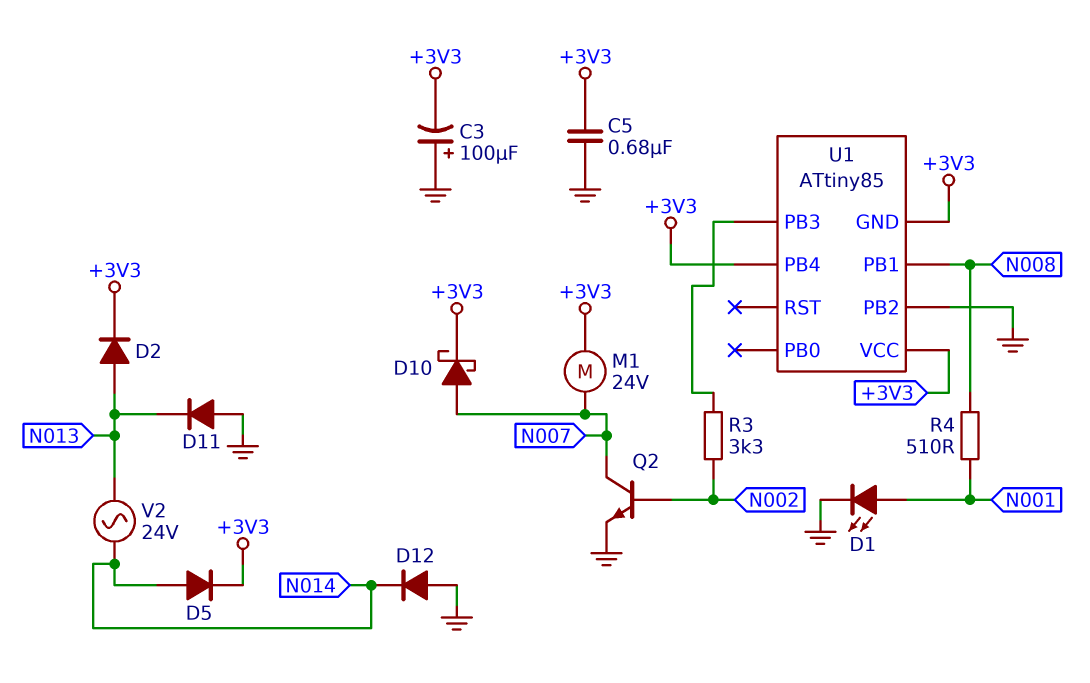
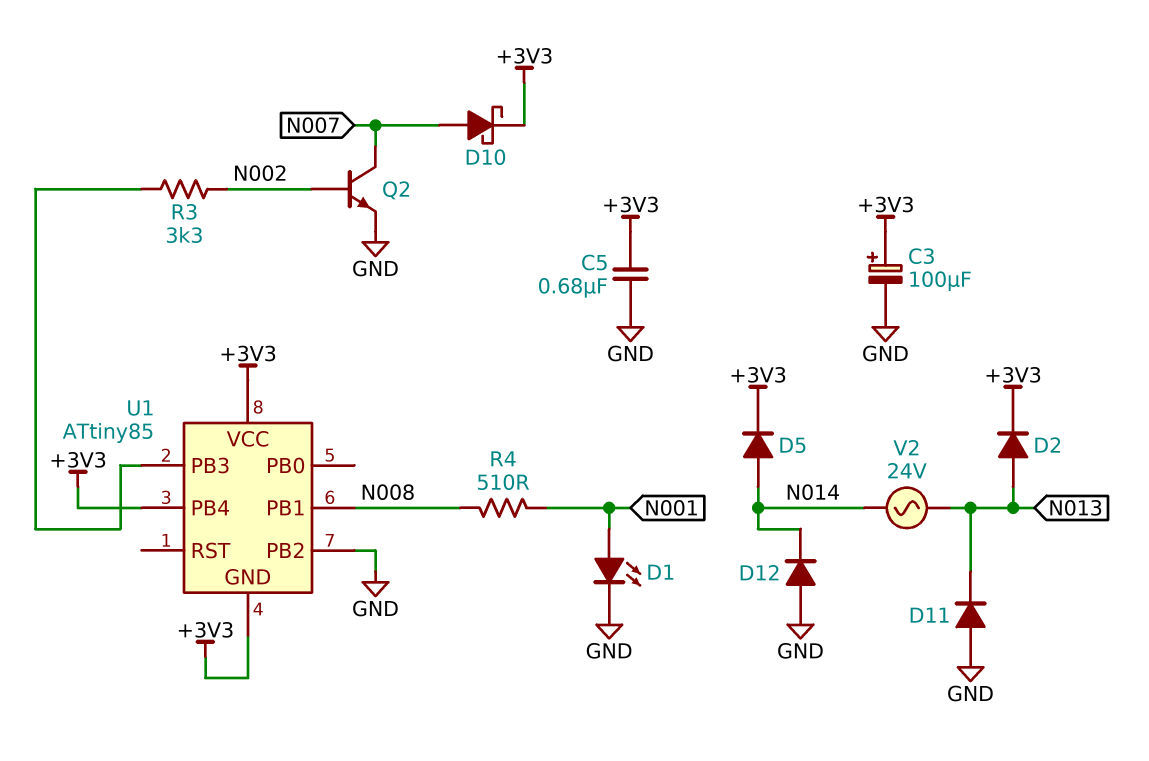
C3: 100uF (plus GND, minus +3V3) -> 100uF (plus +3V3, minus GND)
M1: motor 24V (+3V3, N007) -> none

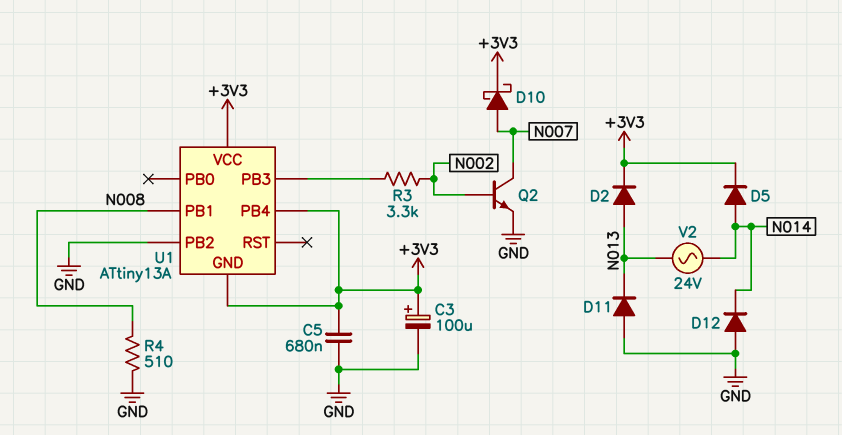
D1: LED (A N001, K GND) -> none
R4: 510 (N001, N008) -> 510 (GND, N008)
U1: ATtiny85 -> ATtiny13A

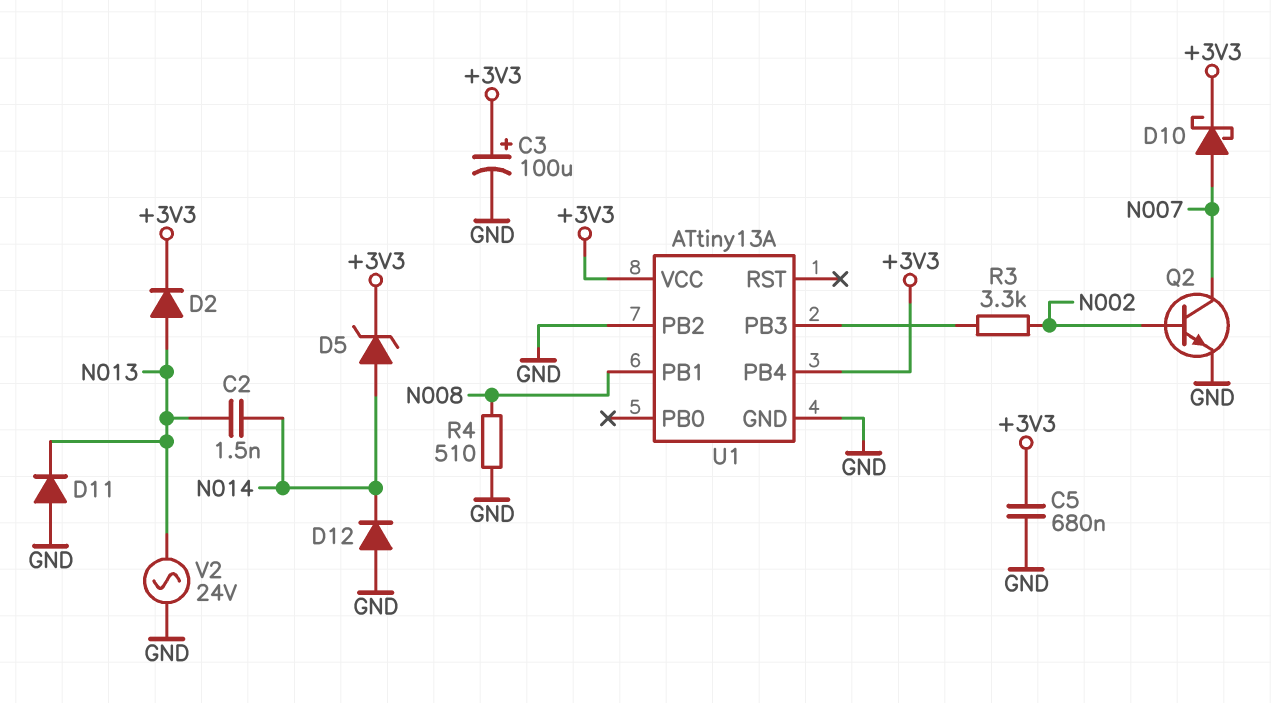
C2: none -> 1.5nF (N013, N014)
D5: diode (A N014, K +3V3) -> zener (A N014, K +3V3)
U1 pin GND: +3V3 -> GND
V2: AC 24V (N013, N014) -> AC 24V (GND, N013)

